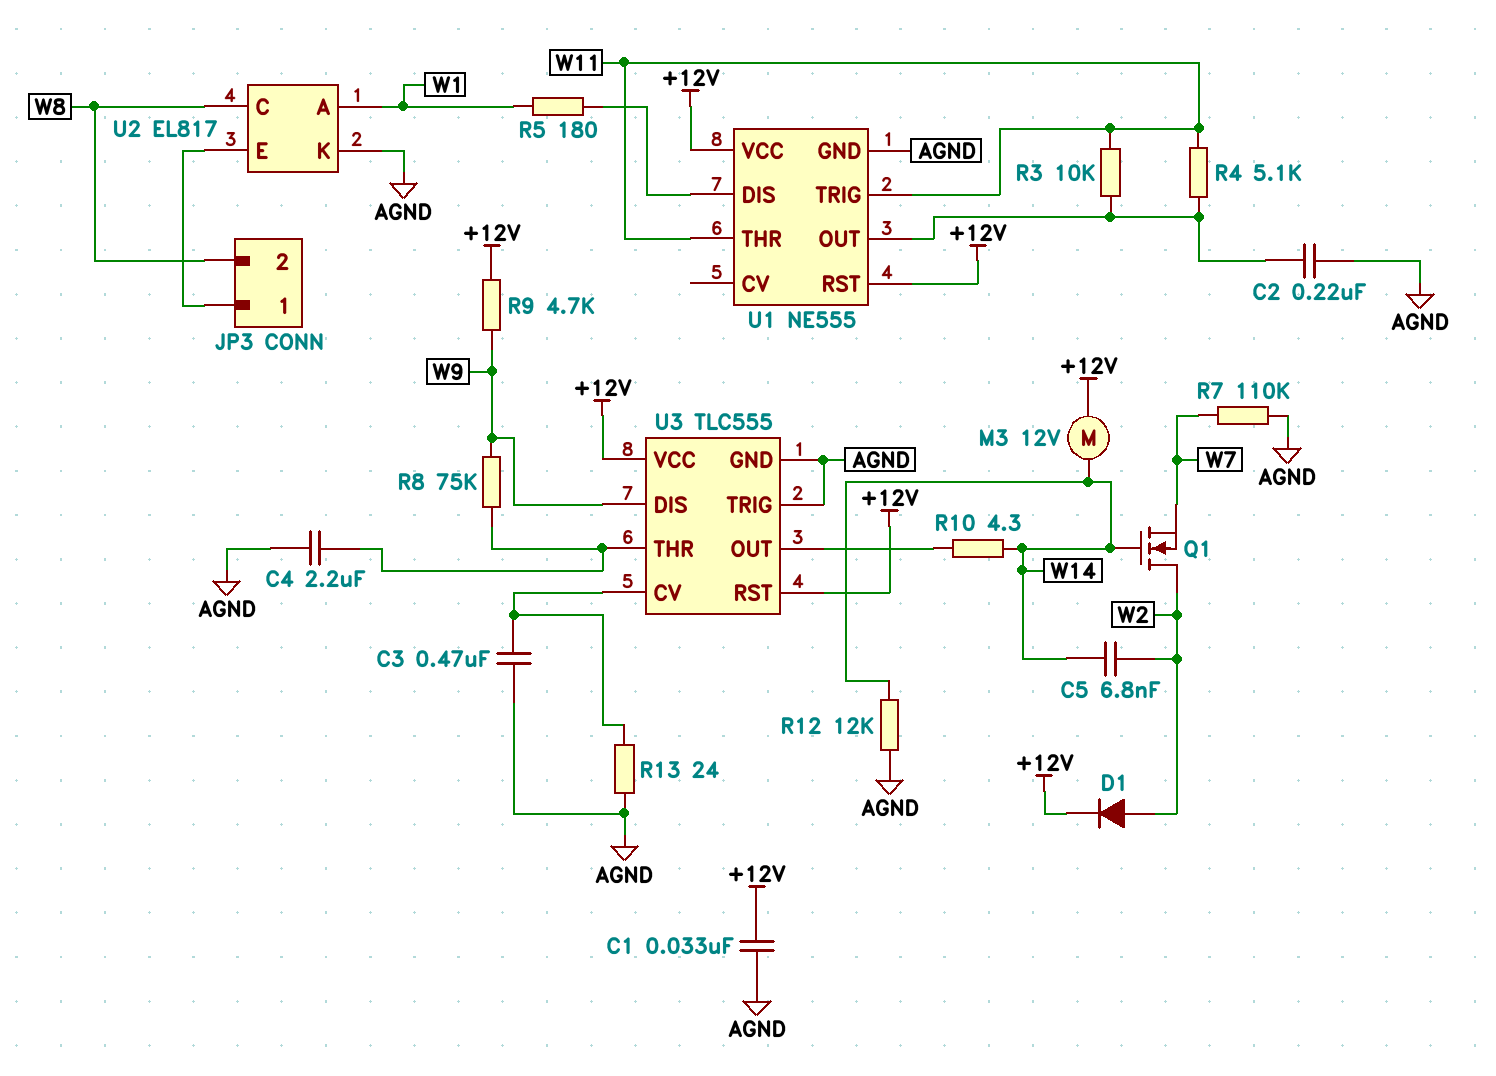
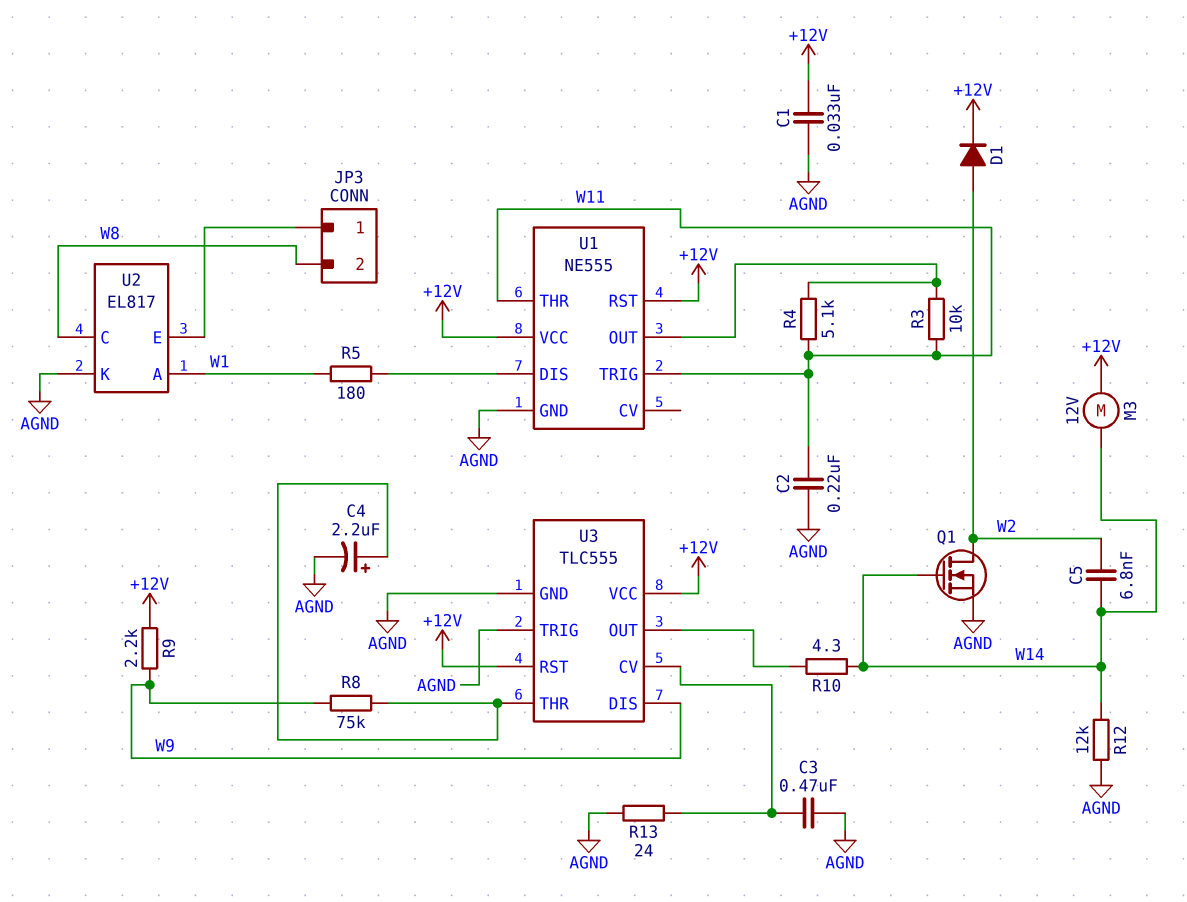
C2: 220nF (AGND, U1/OUT) -> 220nF (AGND, W11)
C4: 2.2uF (AGND, U3/THR) -> 2.2uF (plus U3/THR, minus AGND)
Q1: NMOS (G W14, D W2, S W7) -> NMOS (G W14, D W2, S AGND)
R7: 110k (AGND, W7) -> none
R9: 4.7k (+12V, W9) -> 2.2k (+12V, W9)

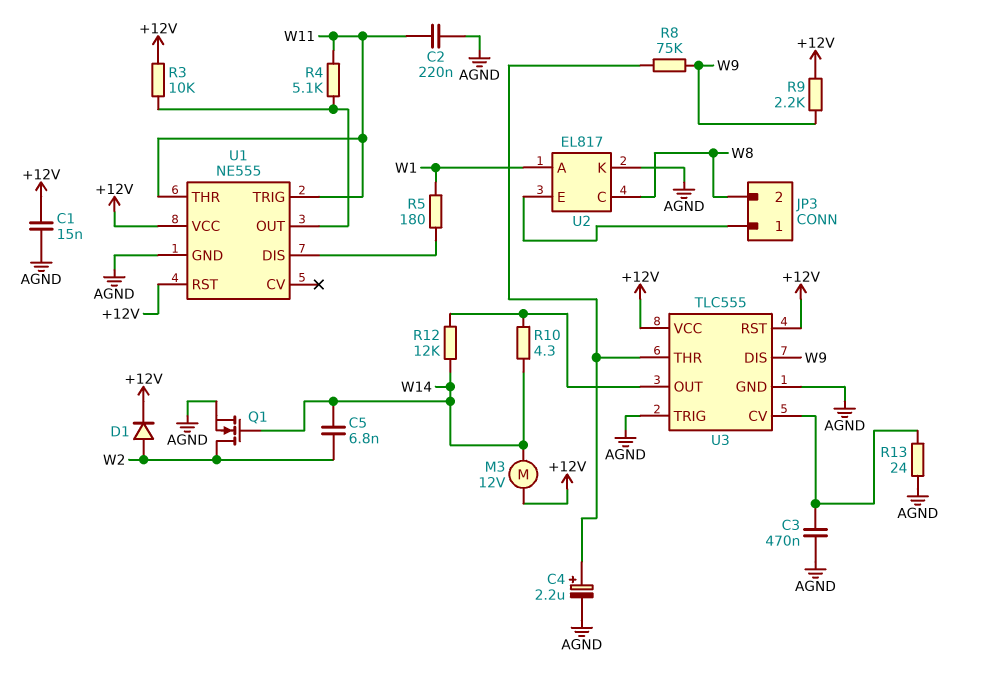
C1: 33nF (+12V, AGND) -> 15nF (+12V, AGND)
R3: 10k (U1/OUT, W11) -> 10k (+12V, U1/OUT)
R12: 12k (AGND, W14) -> 12k (U3/OUT, W14)

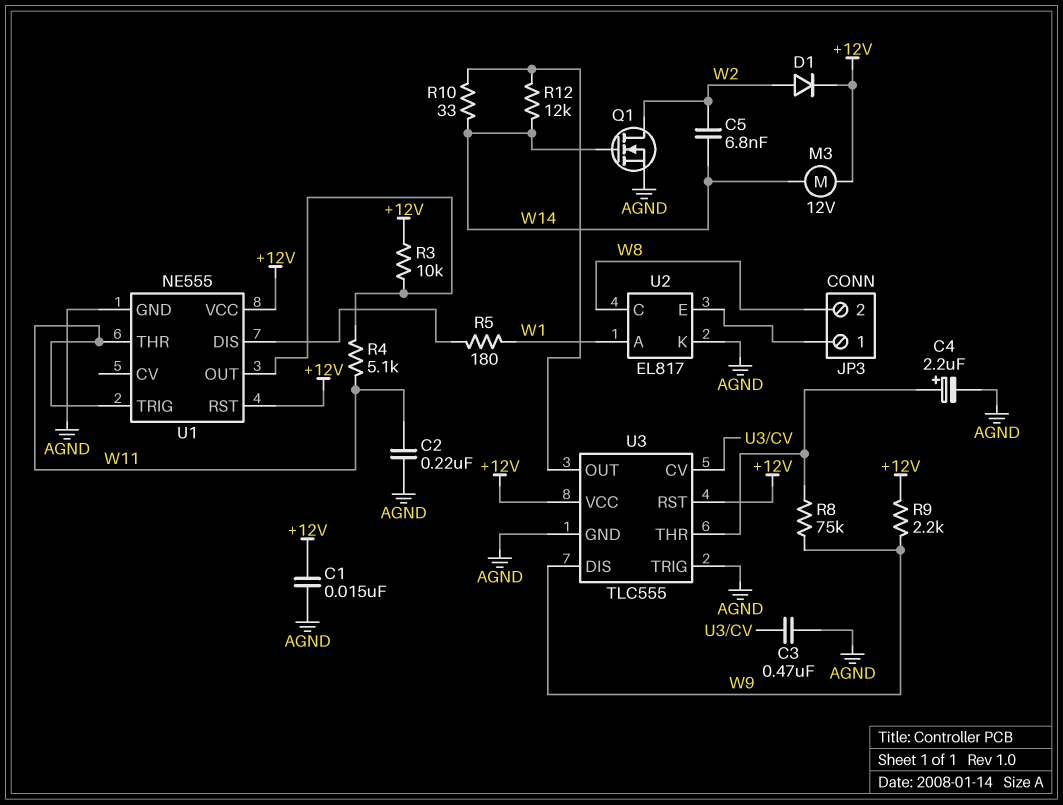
R10: 4.3 (U3/OUT, W14) -> 33 (U3/OUT, W14)
R13: 24 (AGND, U3/CV) -> none

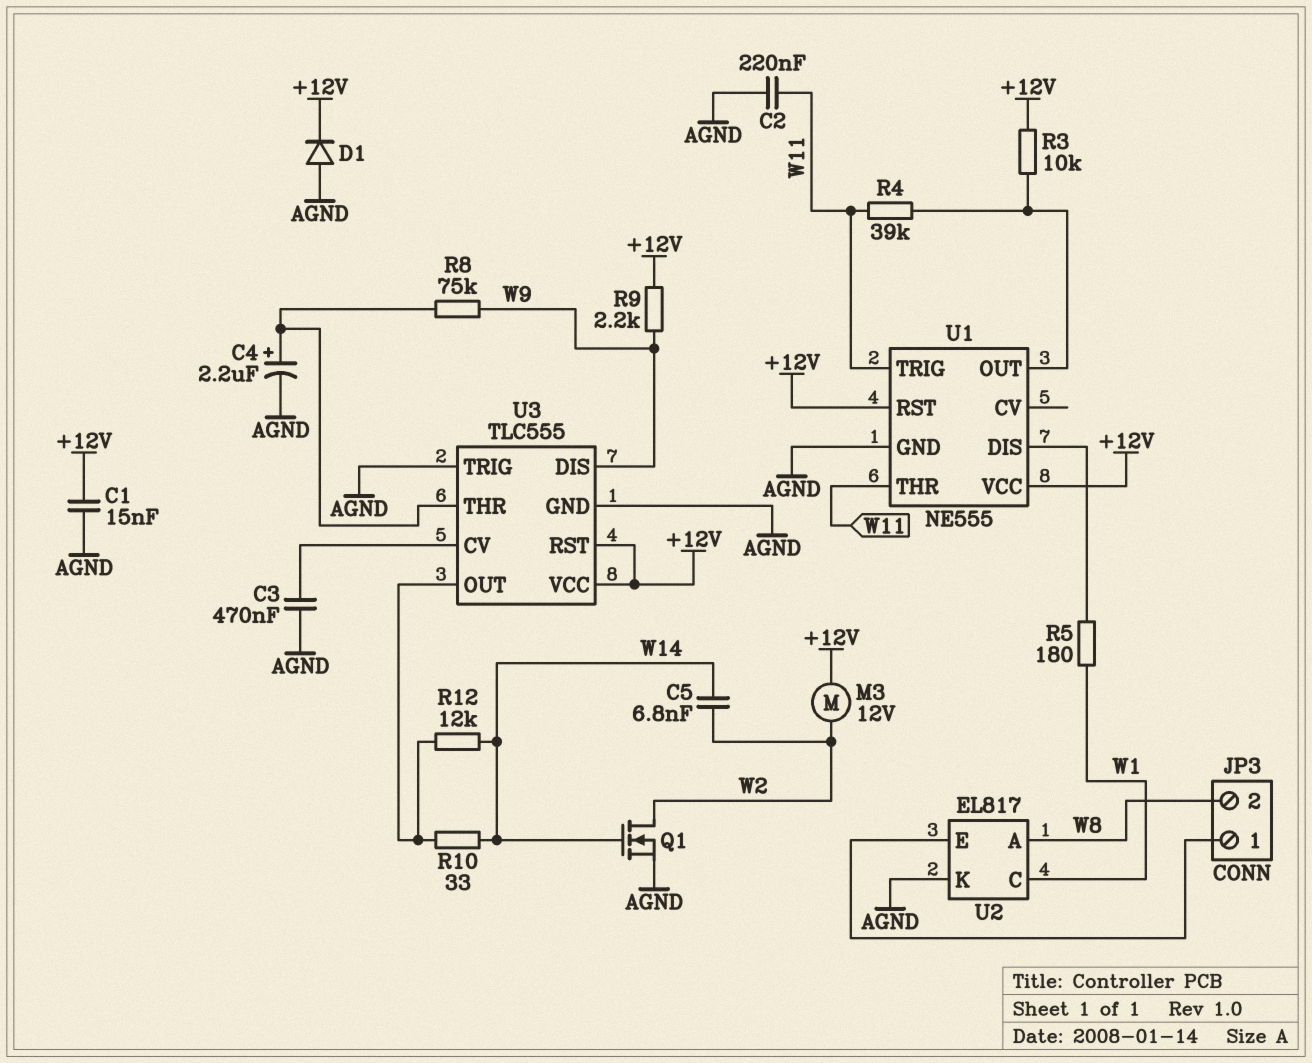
D1: diode (A W2, K +12V) -> diode (A AGND, K +12V)
M3: motor 12V (+12V, W14) -> motor 12V (+12V, W2)
R4: 5.1k (U1/OUT, W11) -> 39k (U1/OUT, W11)
U2 pin A: W1 -> W8
U2 pin C: W8 -> W1

